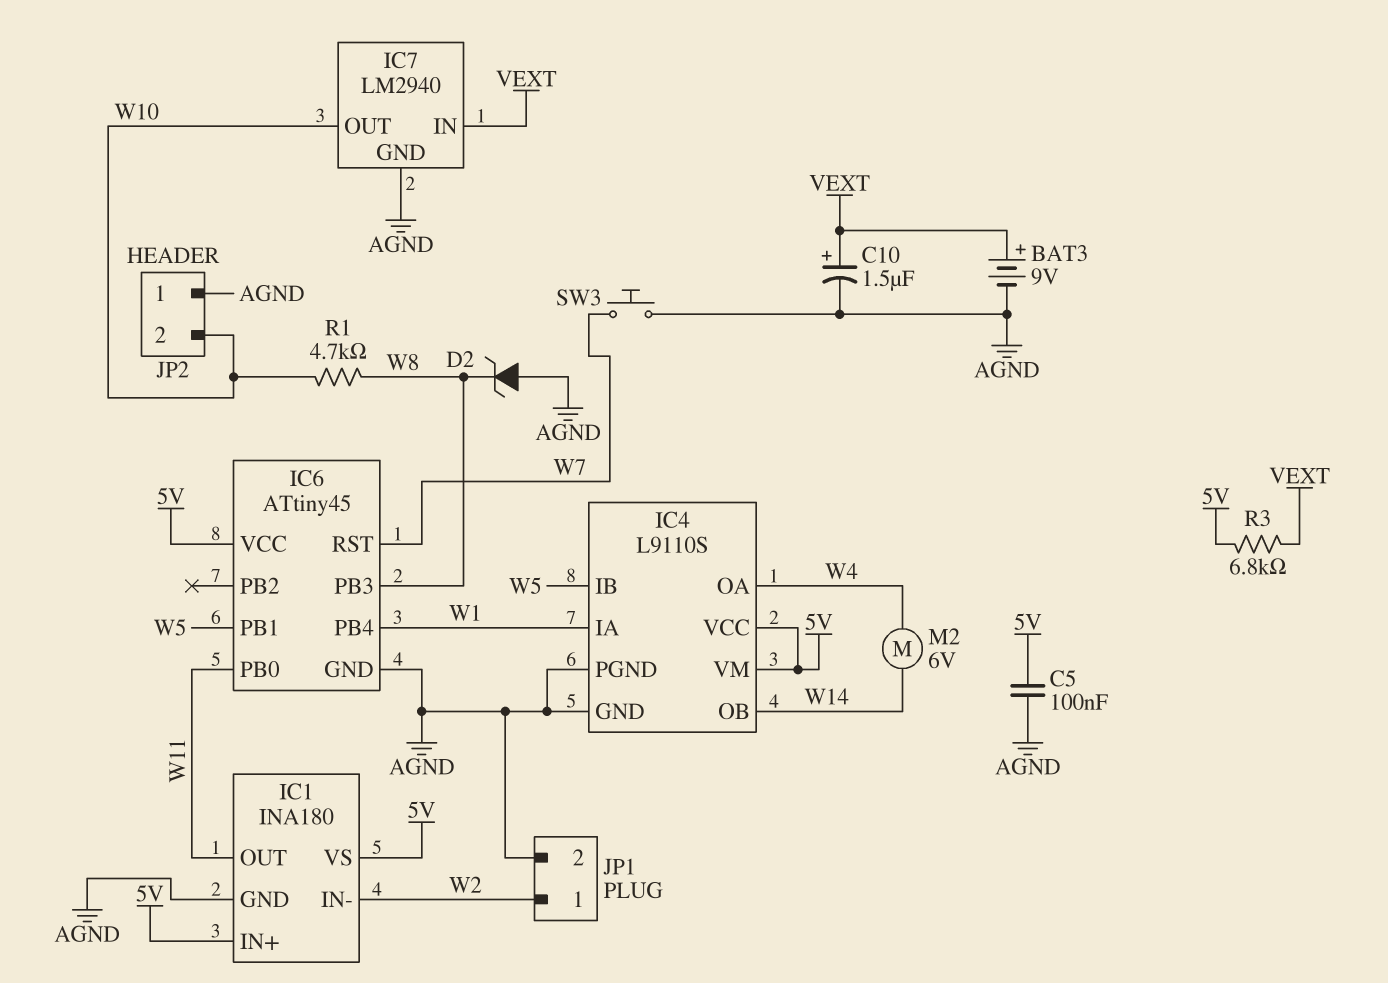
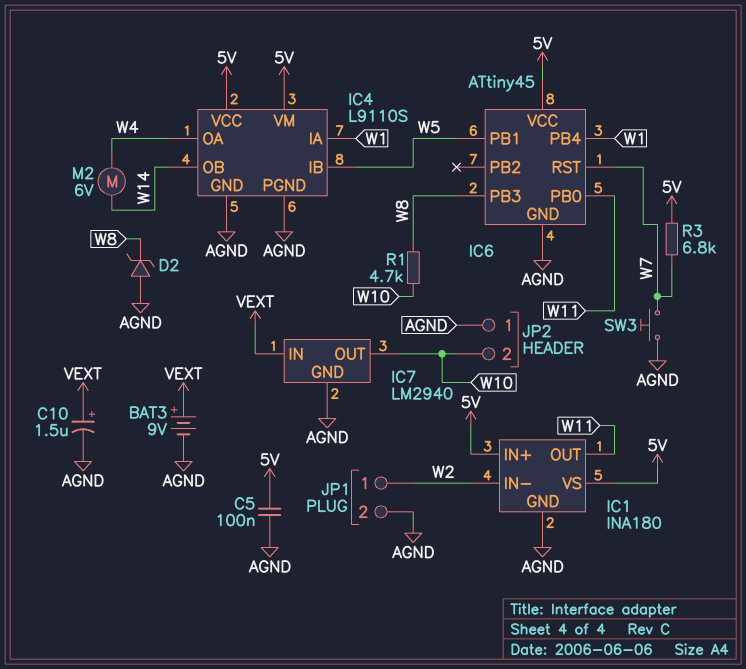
R3: 6.8k (5V, VEXT) -> 6.8k (5V, W7)

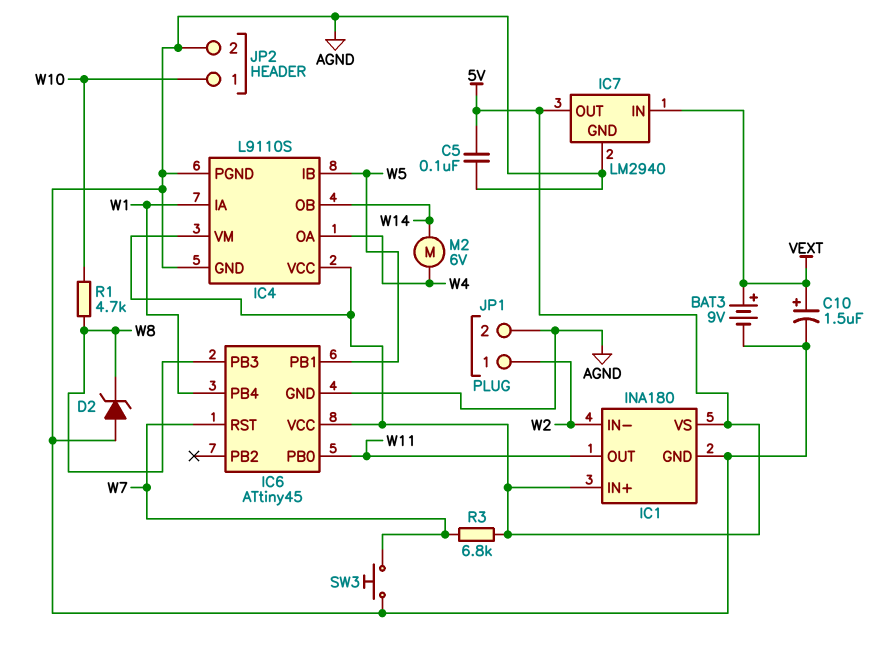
IC7 pin OUT: W10 -> 5V
JP2 pin 1: AGND -> W10
JP2 pin 2: W10 -> AGND

